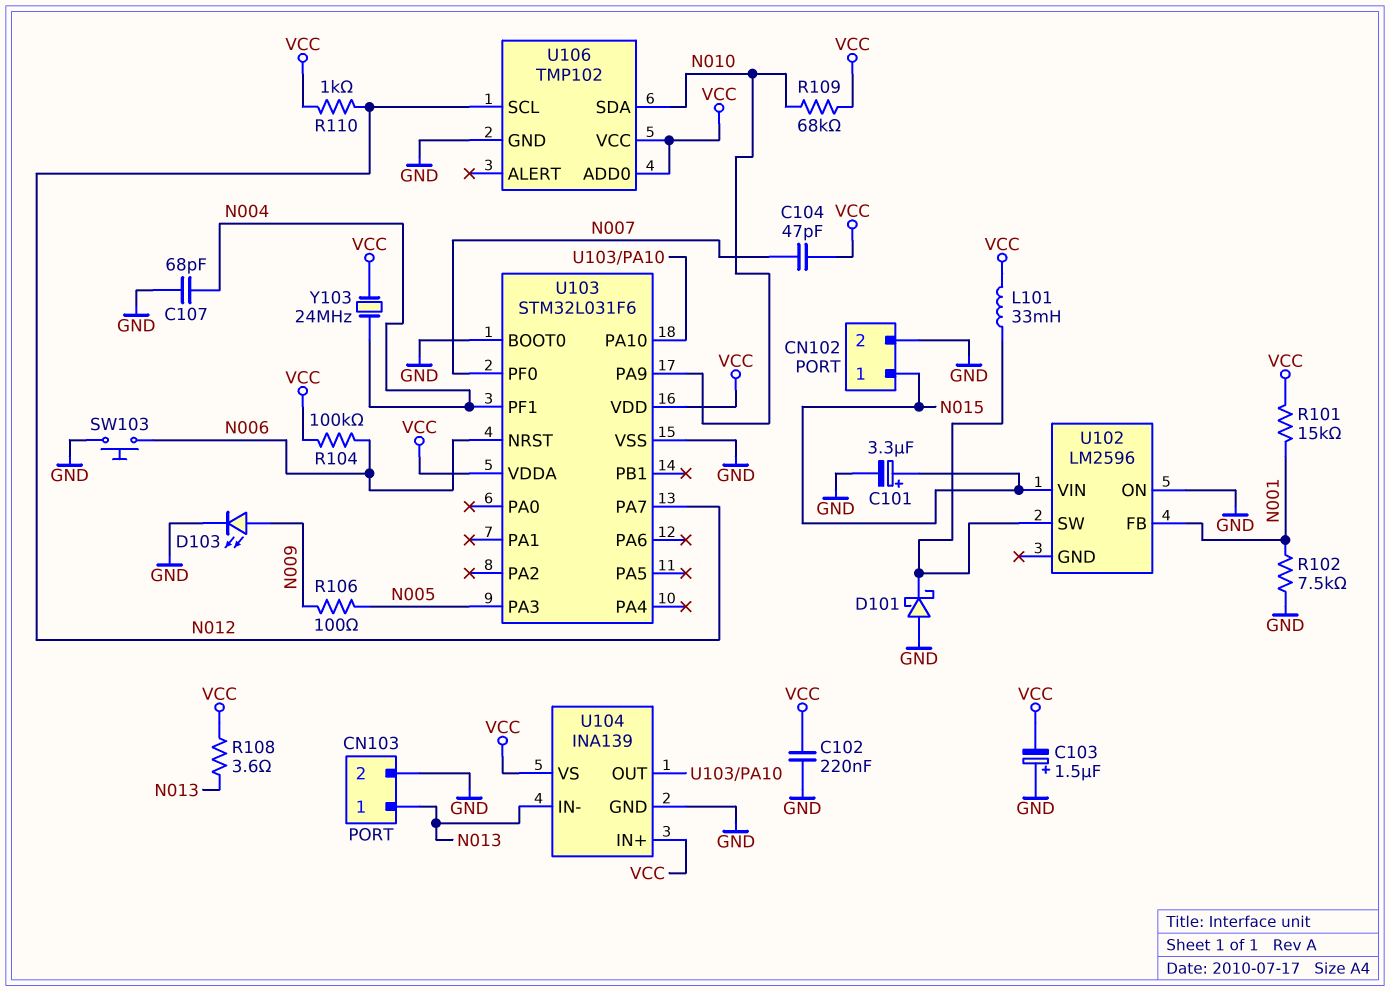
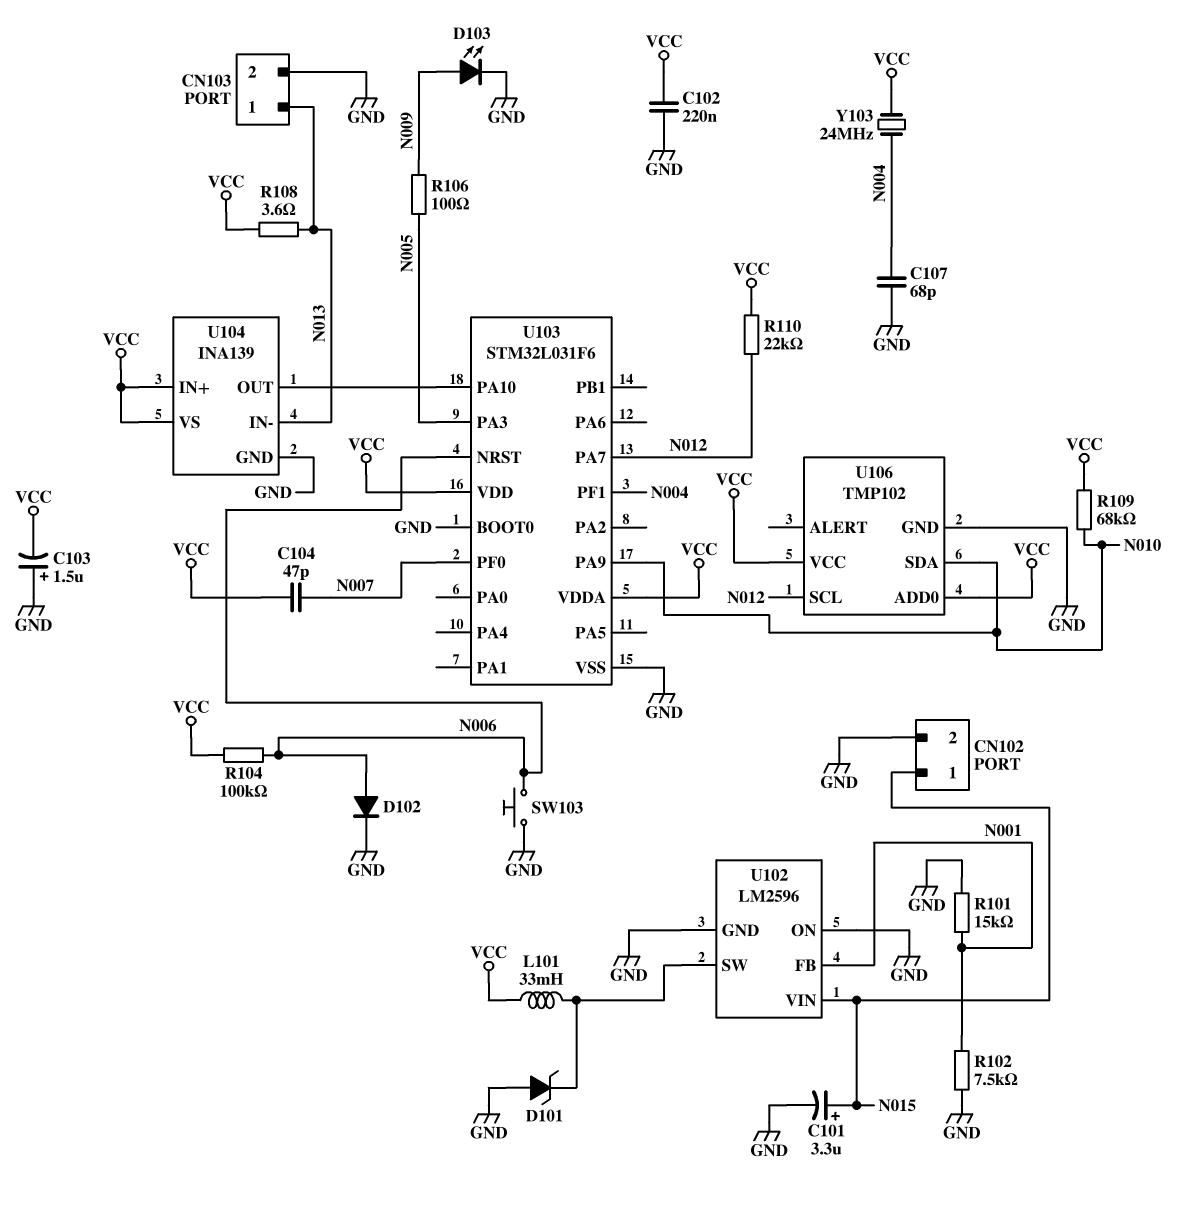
D101: schottky (A GND, K U102/SW) -> zener (A GND, K U102/SW)
D102: none -> diode (A N006, K GND)
R101: 15k (N001, VCC) -> 15k (GND, N001)
R110: 1k (N012, VCC) -> 22k (N012, VCC)
U102 pin GND: none -> GND

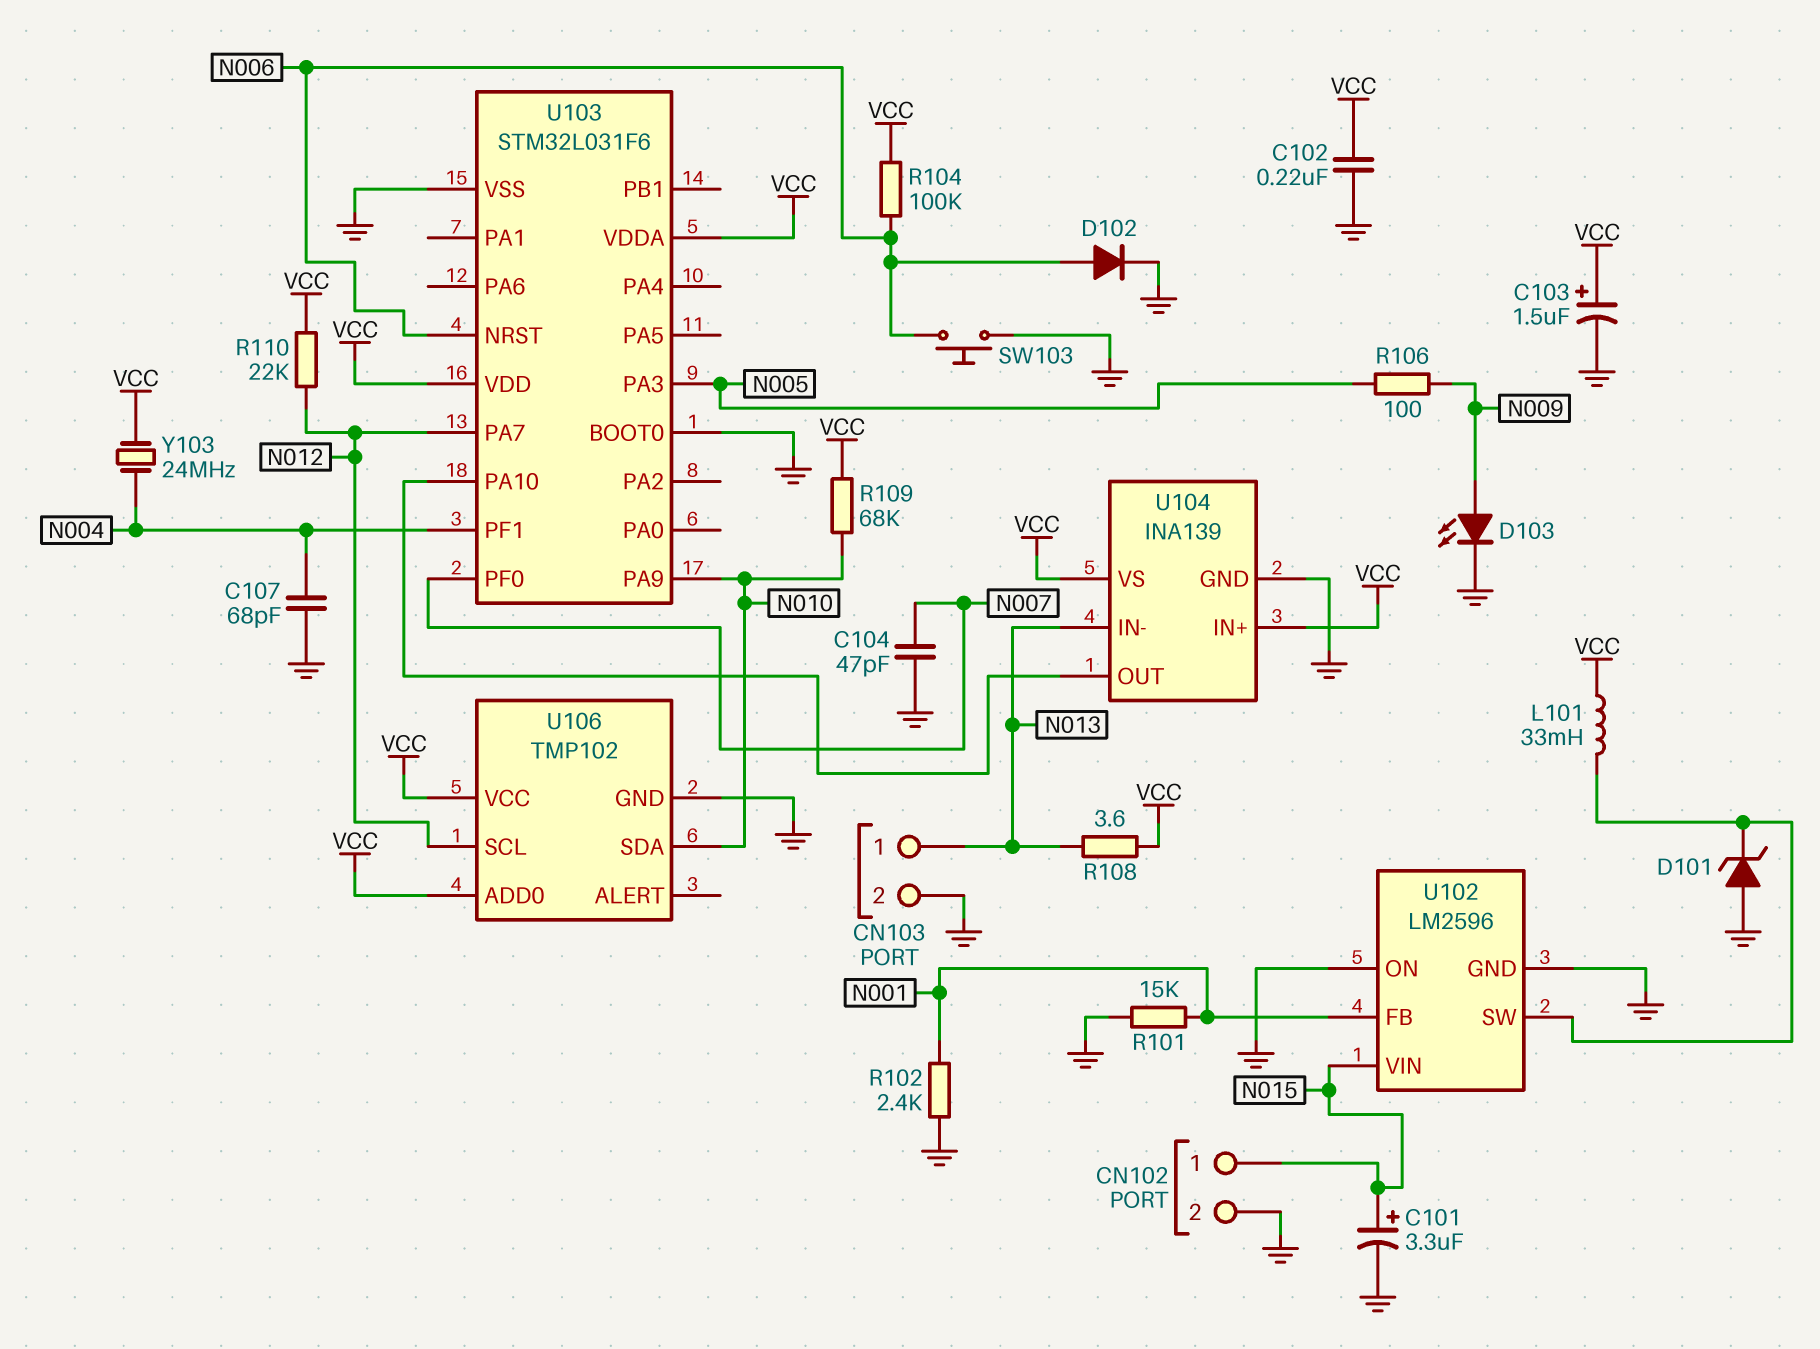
C103: 1.5uF (plus GND, minus VCC) -> 1.5uF (plus VCC, minus GND)
C104: 47pF (N007, VCC) -> 47pF (GND, N007)
R102: 7.5k (GND, N001) -> 2.4k (GND, N001)

